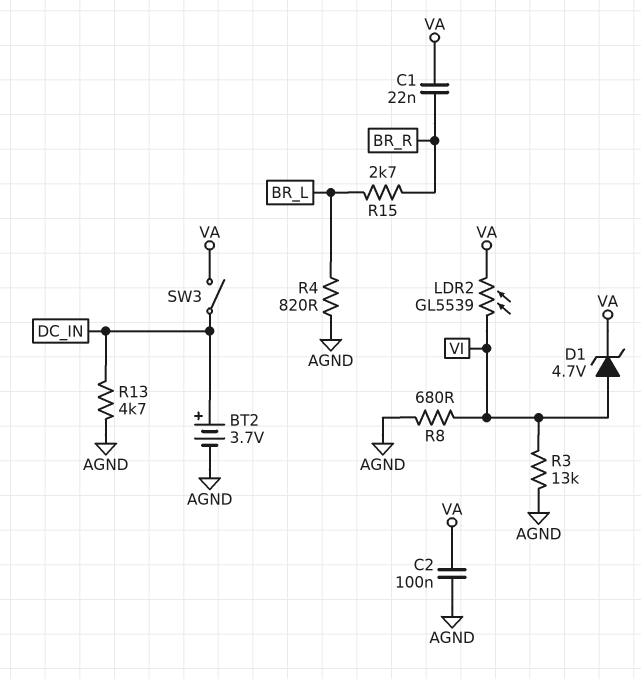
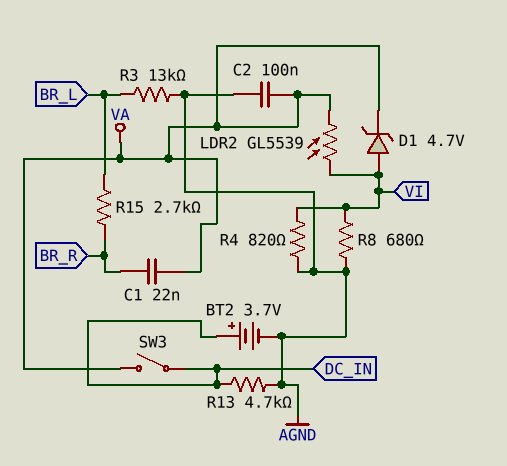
R3: 13k (AGND, VI) -> 13k (AGND, BR_L)
R4: 820 (AGND, BR_L) -> 820 (AGND, VI)

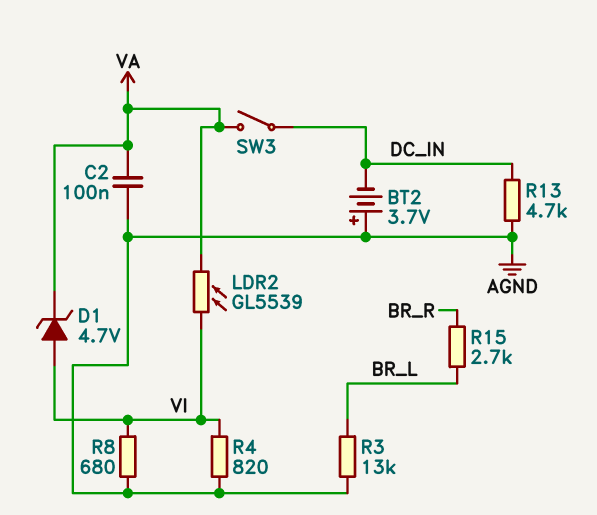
BT2: 3.7V (plus DC_IN, minus AGND) -> 3.7V (plus AGND, minus DC_IN)
C1: 22nF (BR_R, VA) -> none

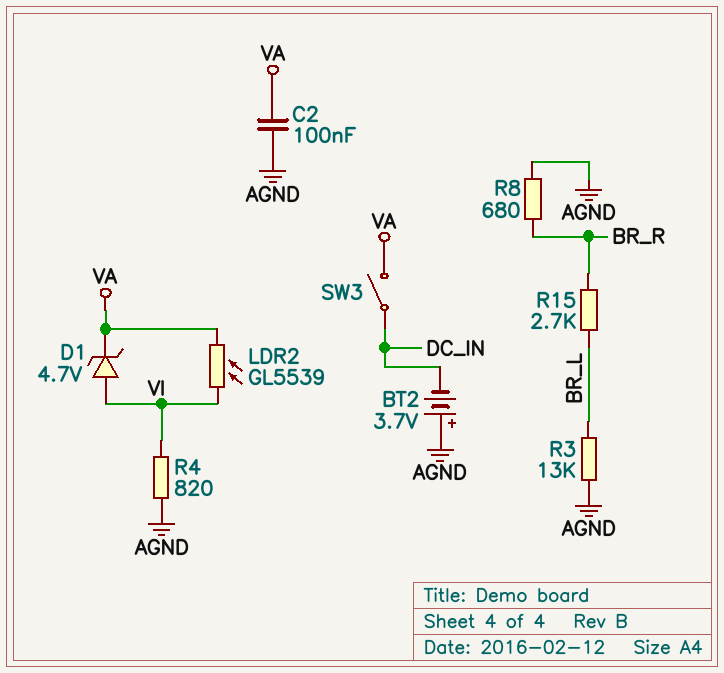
R8: 680 (AGND, VI) -> 680 (AGND, BR_R)
R13: 4.7k (AGND, DC_IN) -> none

